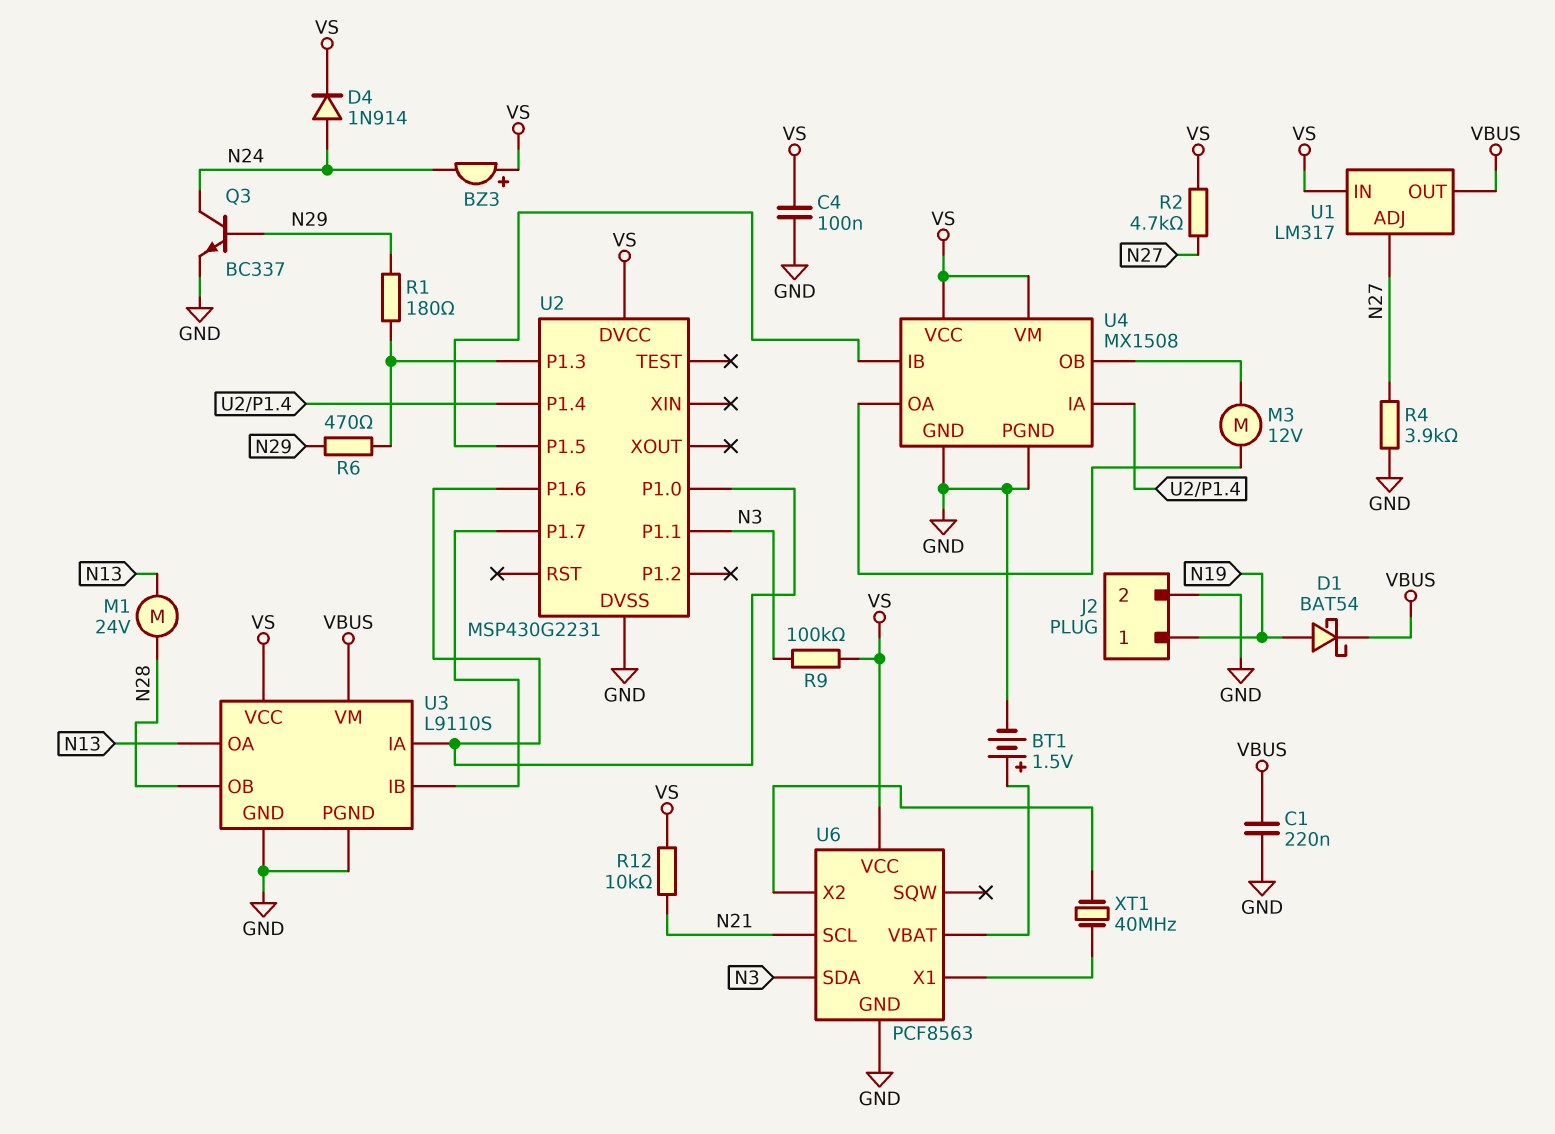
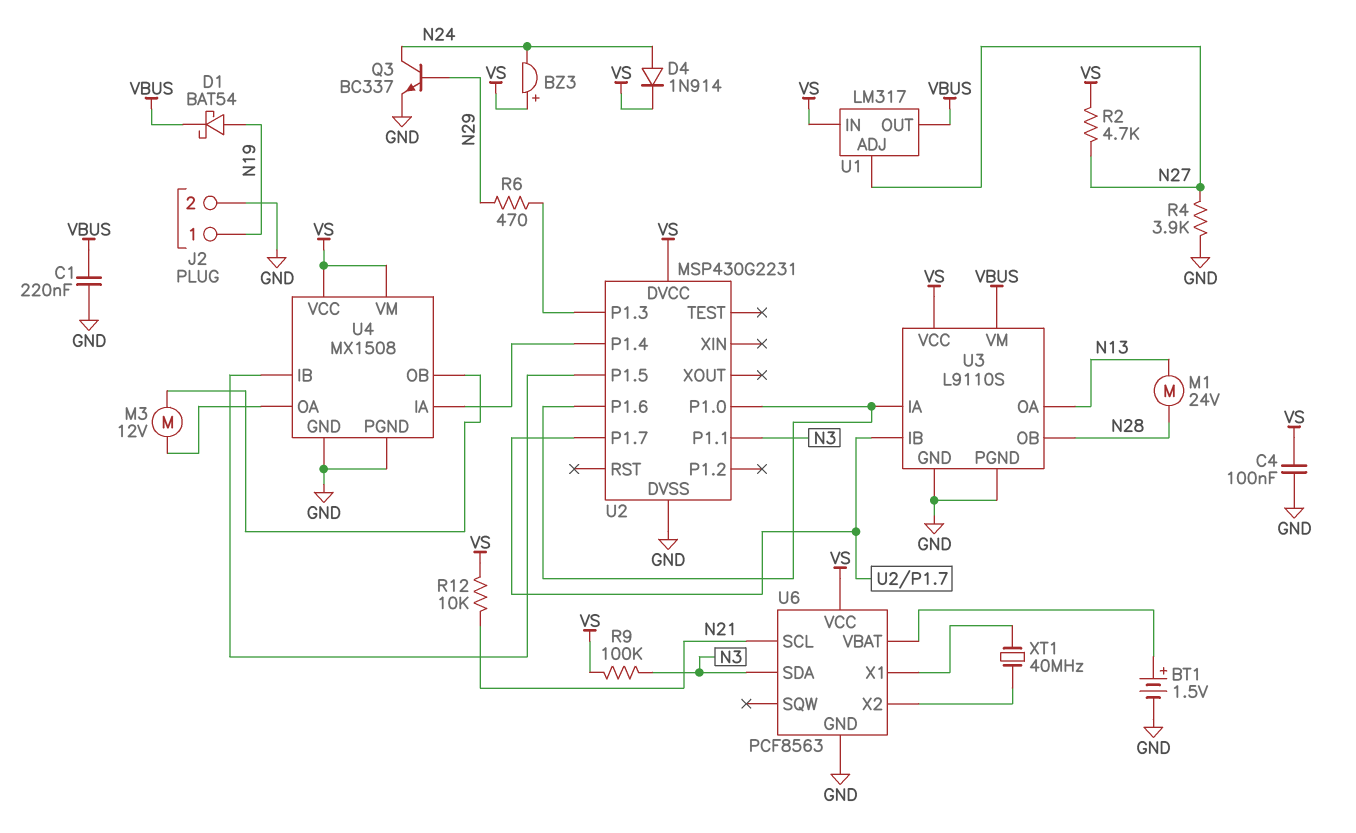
R1: 180 (N29, U2/P1.3) -> none

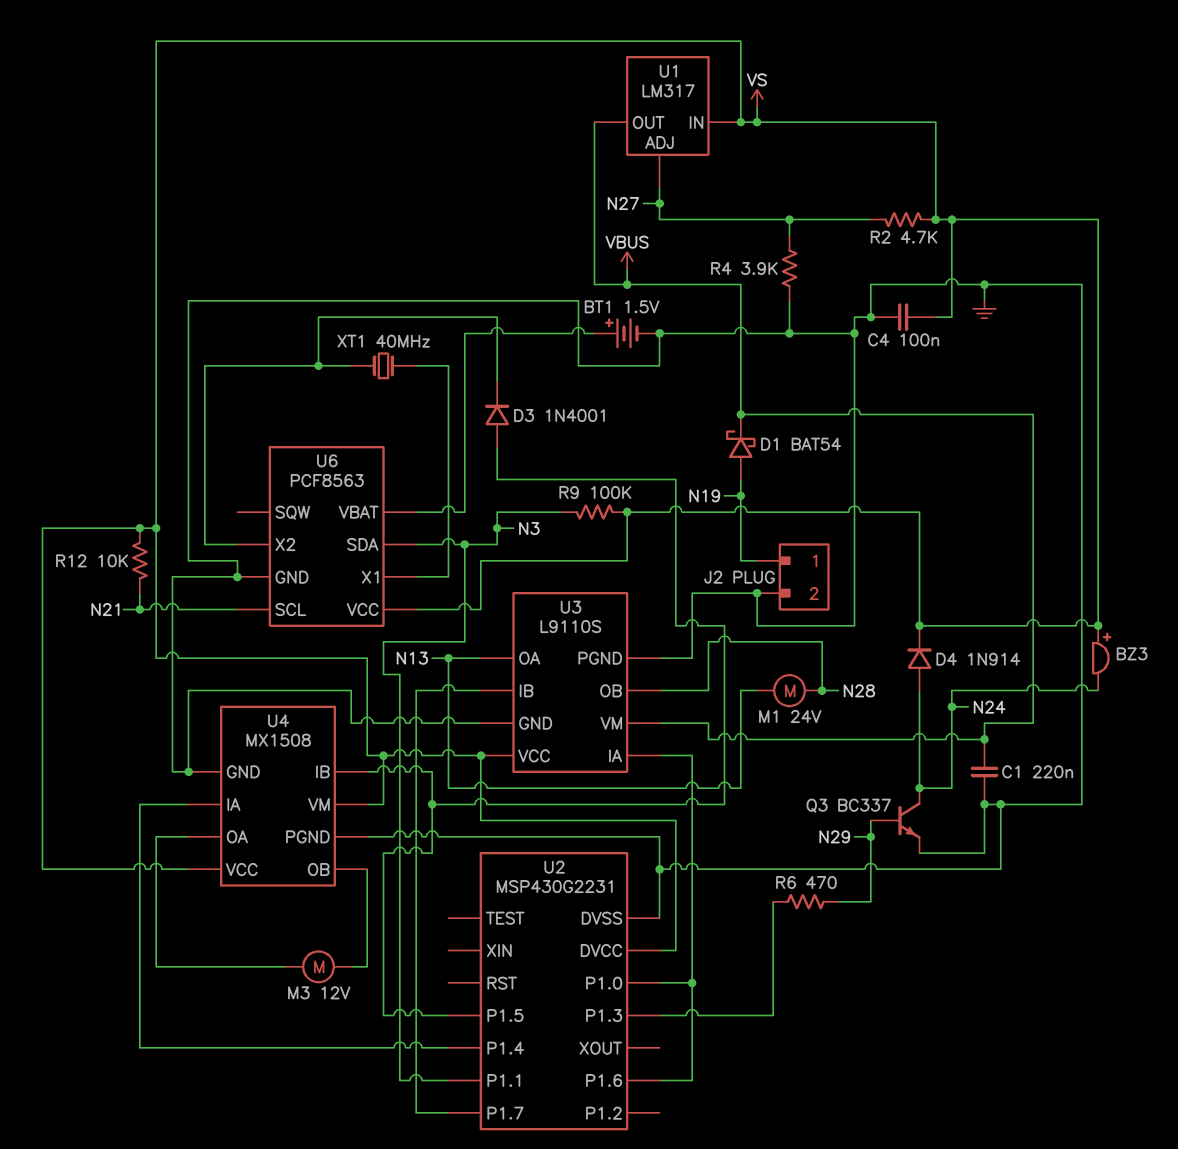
D3: none -> diode 1N4001 (A U2/P1.5, K U6/X2)

